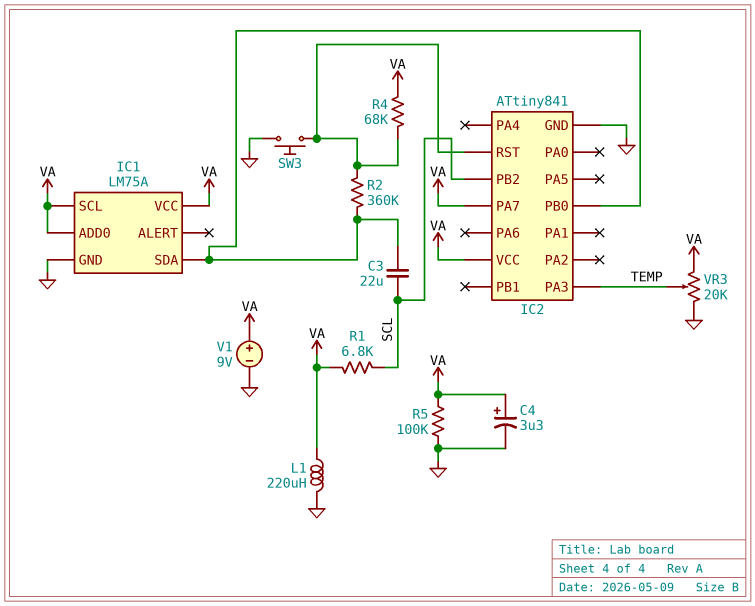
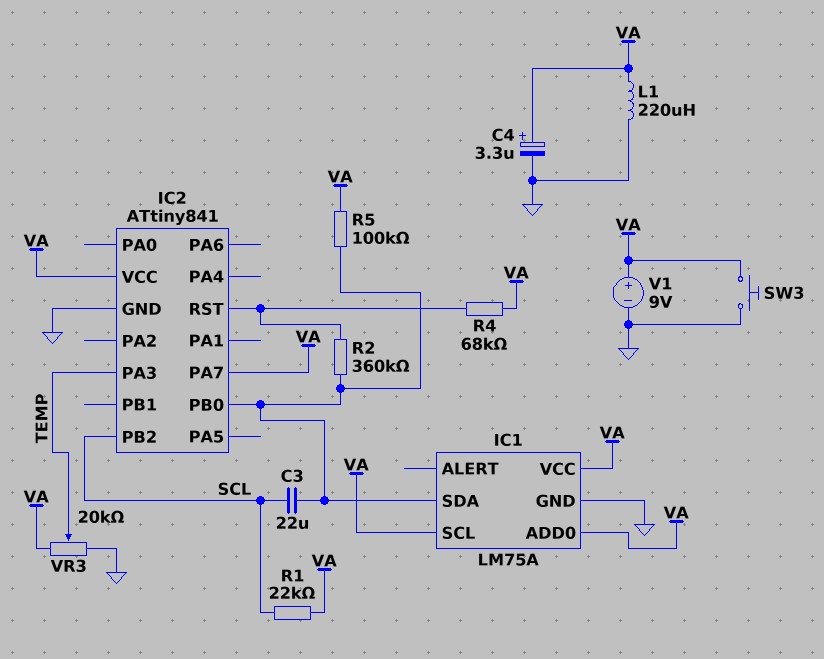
R1: 6.8k (SCL, VA) -> 22k (SCL, VA)
R5: 100k (GND, VA) -> 100k (IC1/SDA, VA)
SW3: button (GND, IC2/RST) -> button (GND, VA)

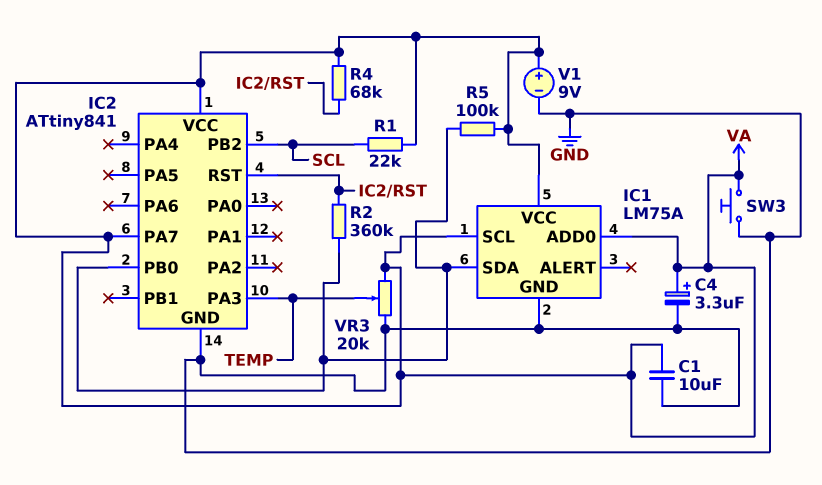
C1: none -> 10uF (GND, VA)
C3: 22uF (IC1/SDA, SCL) -> none
L1: 220uH (GND, VA) -> none

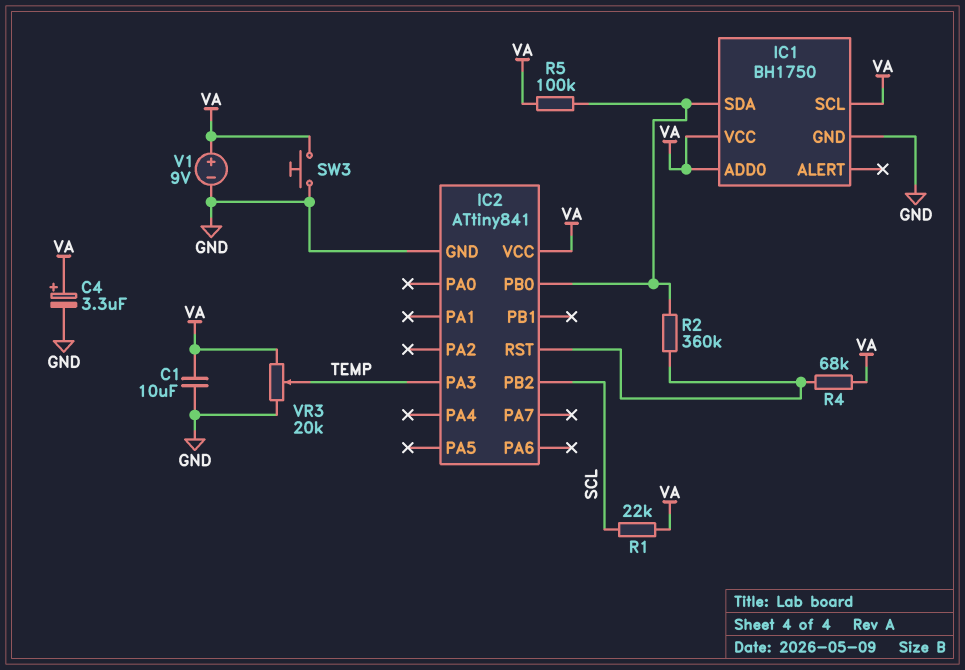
IC1: LM75A -> BH1750
IC2 pin PA7: VA -> none

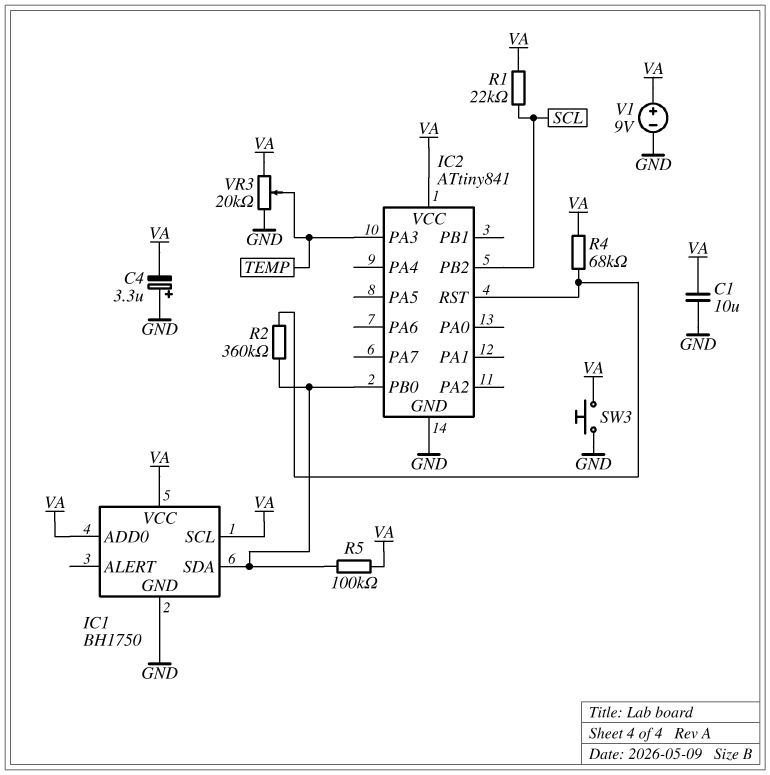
C4: 3.3uF (plus VA, minus GND) -> 3.3uF (plus GND, minus VA)

